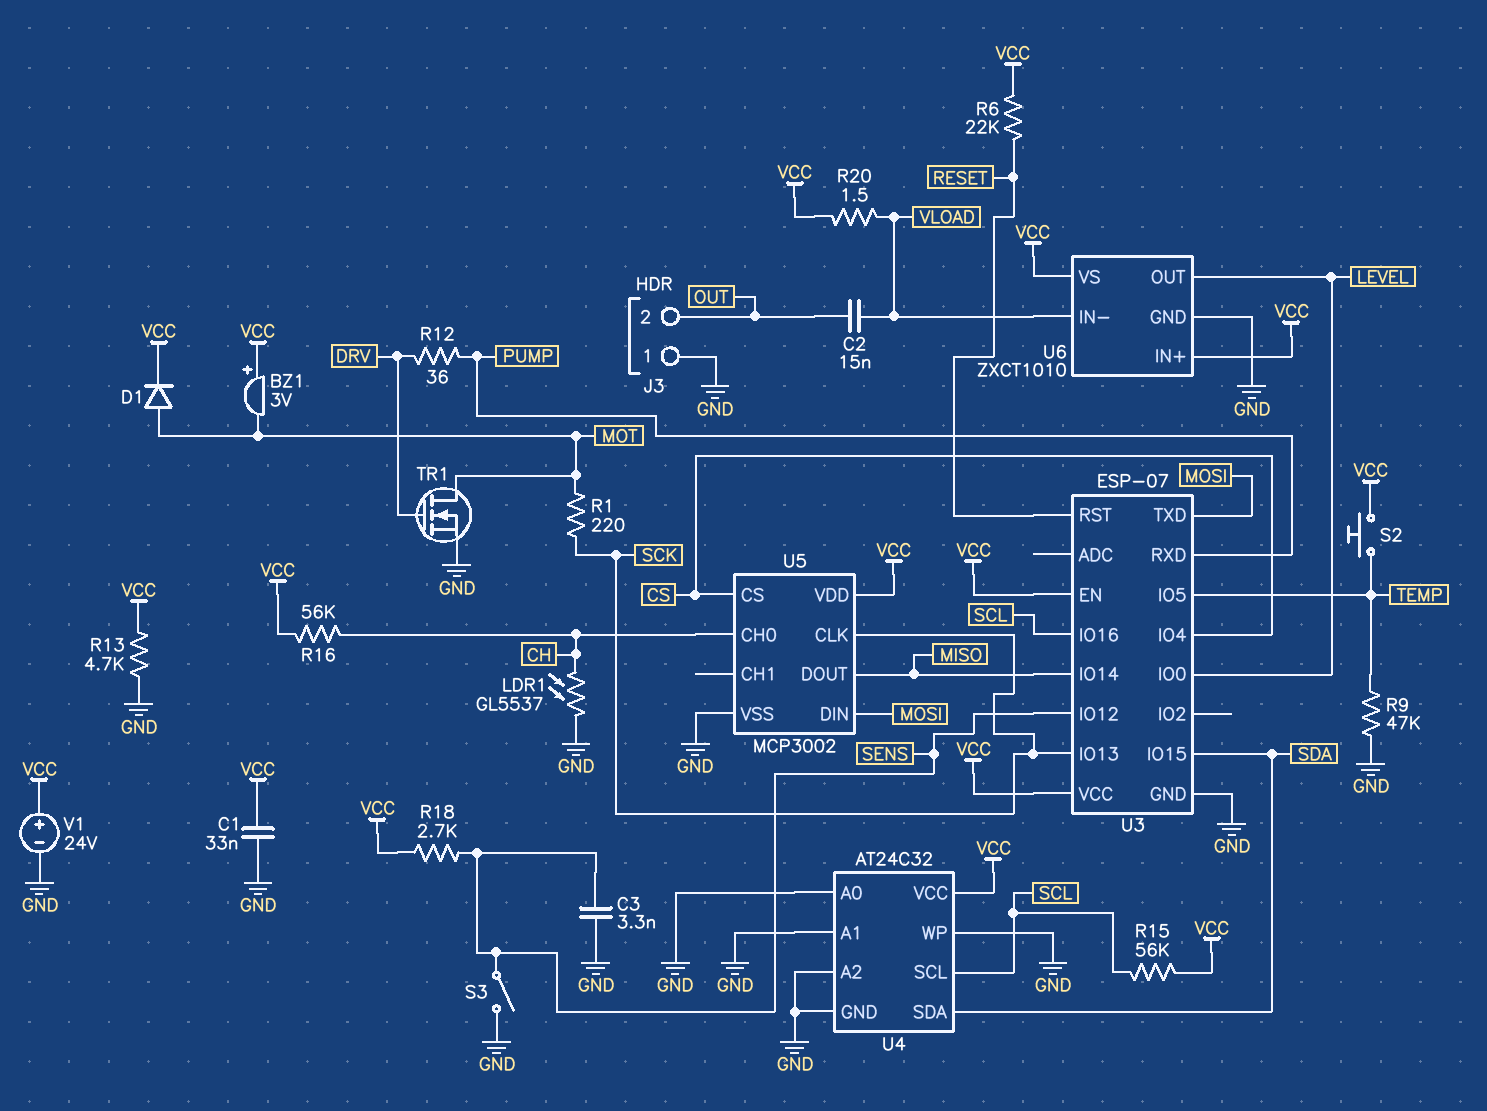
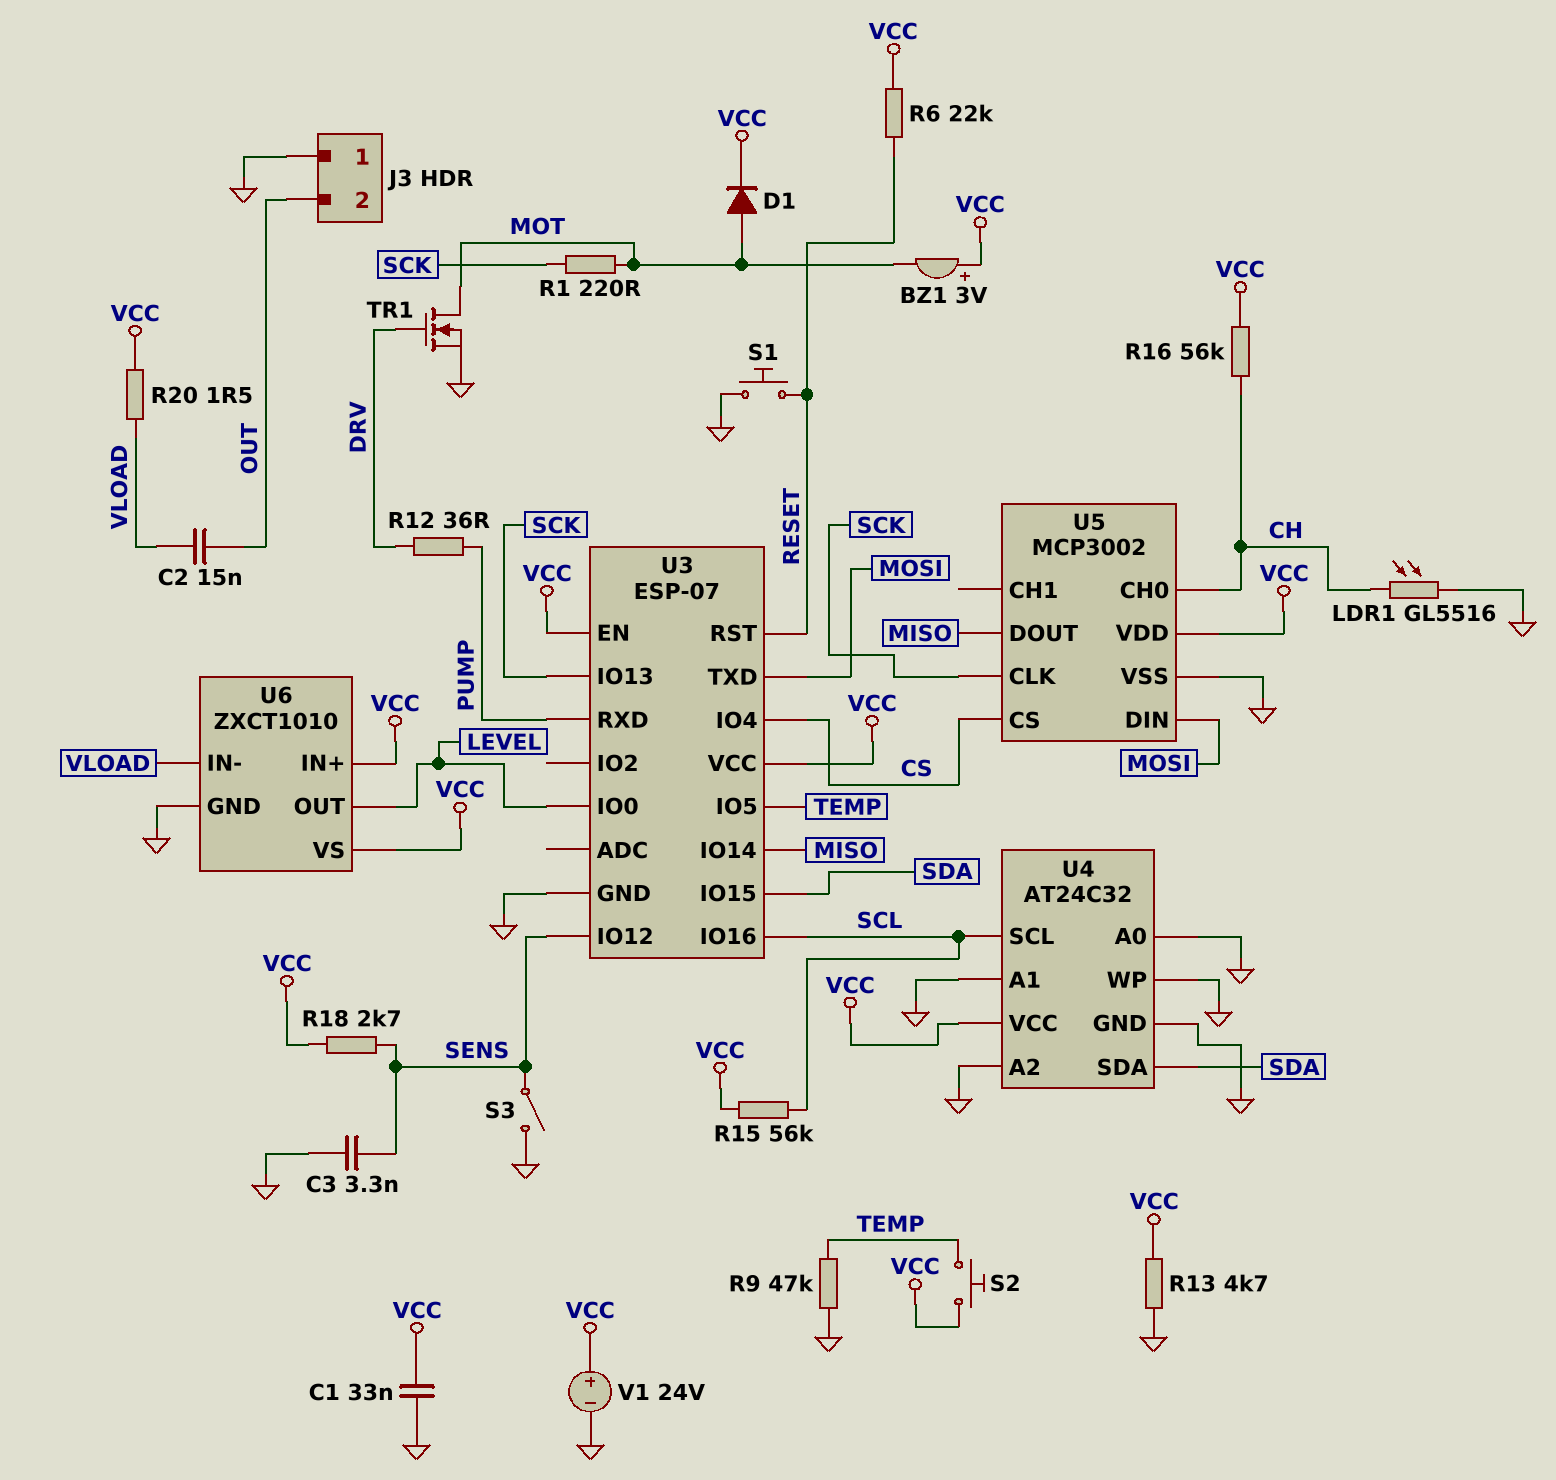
LDR1: GL5537 (CH, GND) -> GL5516 (CH, GND)
S1: none -> button (GND, RESET)

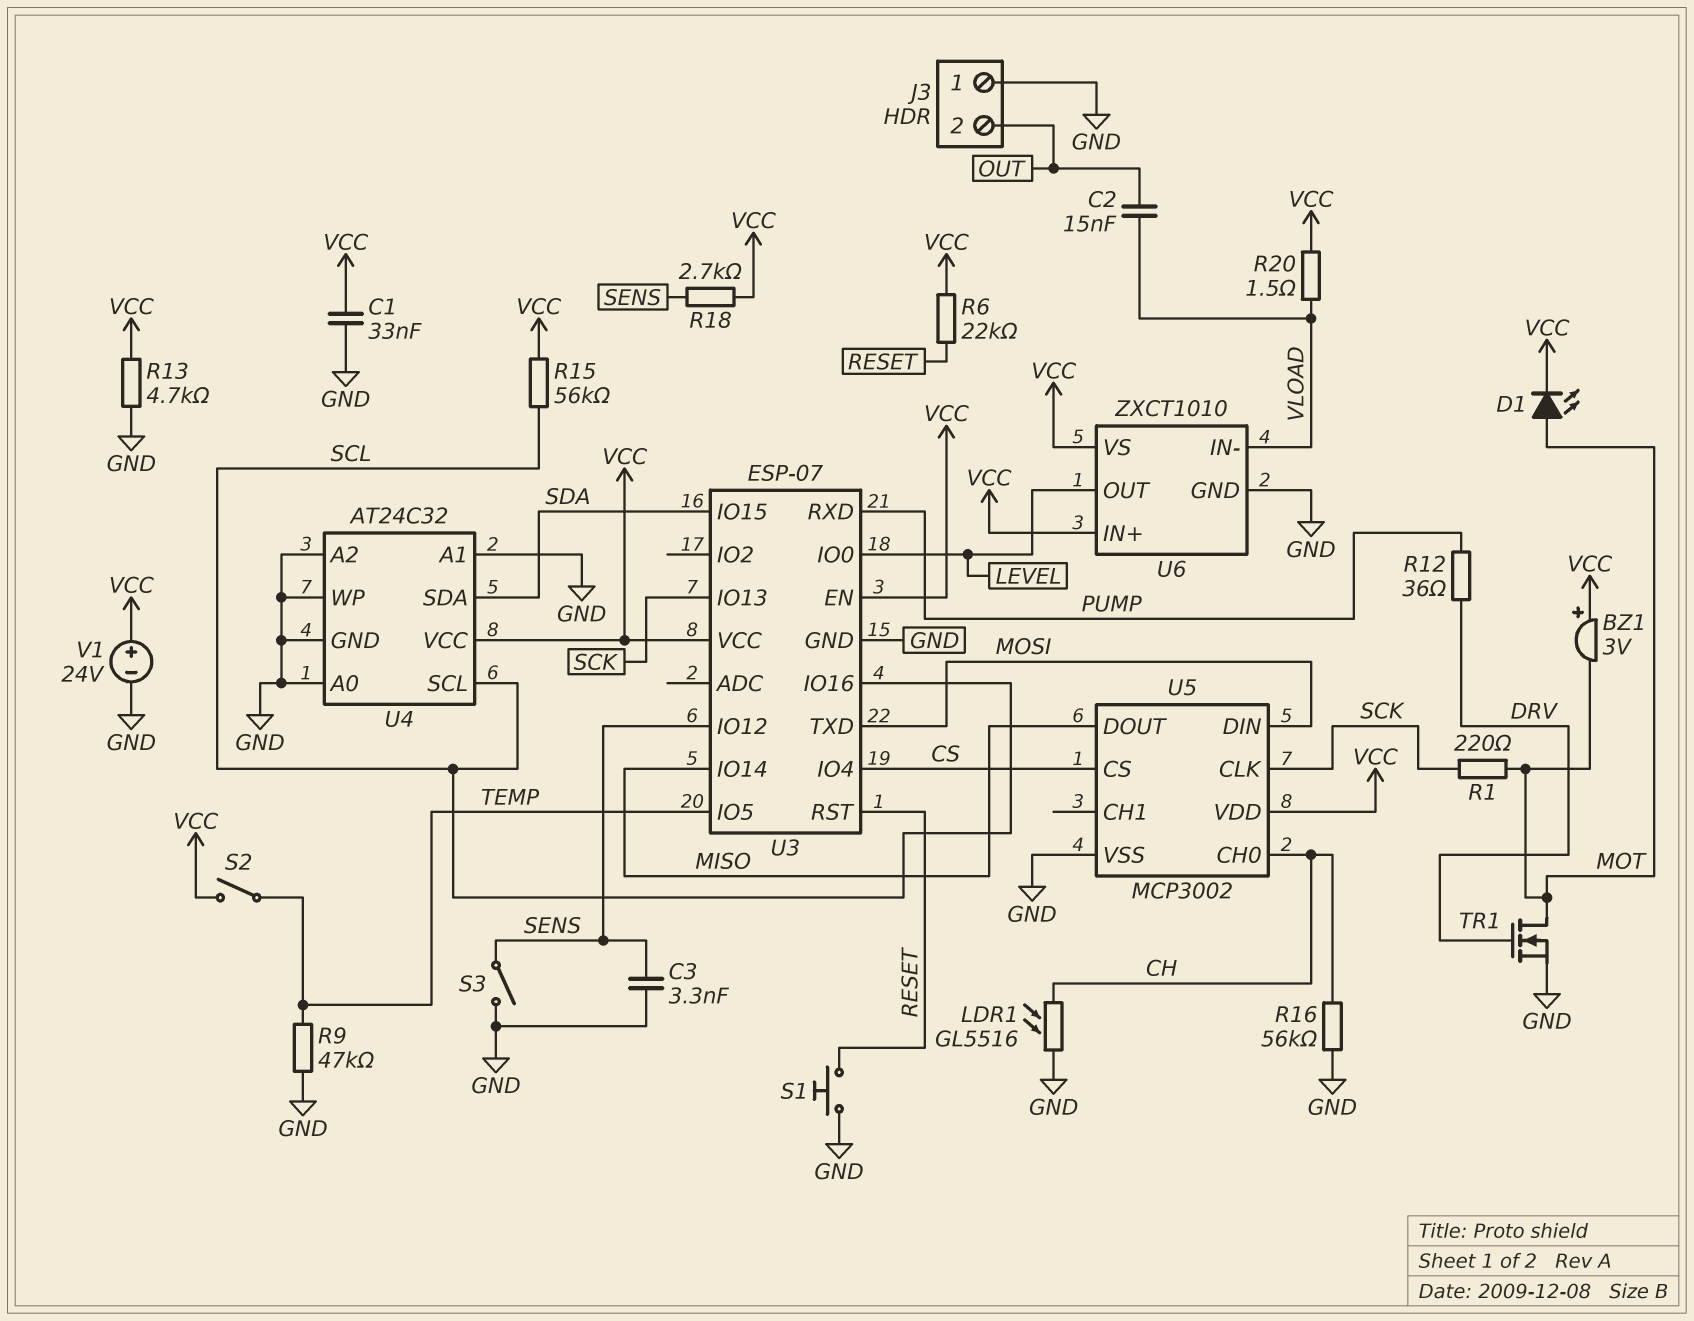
D1: diode (A MOT, K VCC) -> LED (A MOT, K VCC)
R16: 56k (CH, VCC) -> 56k (CH, GND)
S2: button (TEMP, VCC) -> switch (TEMP, VCC)

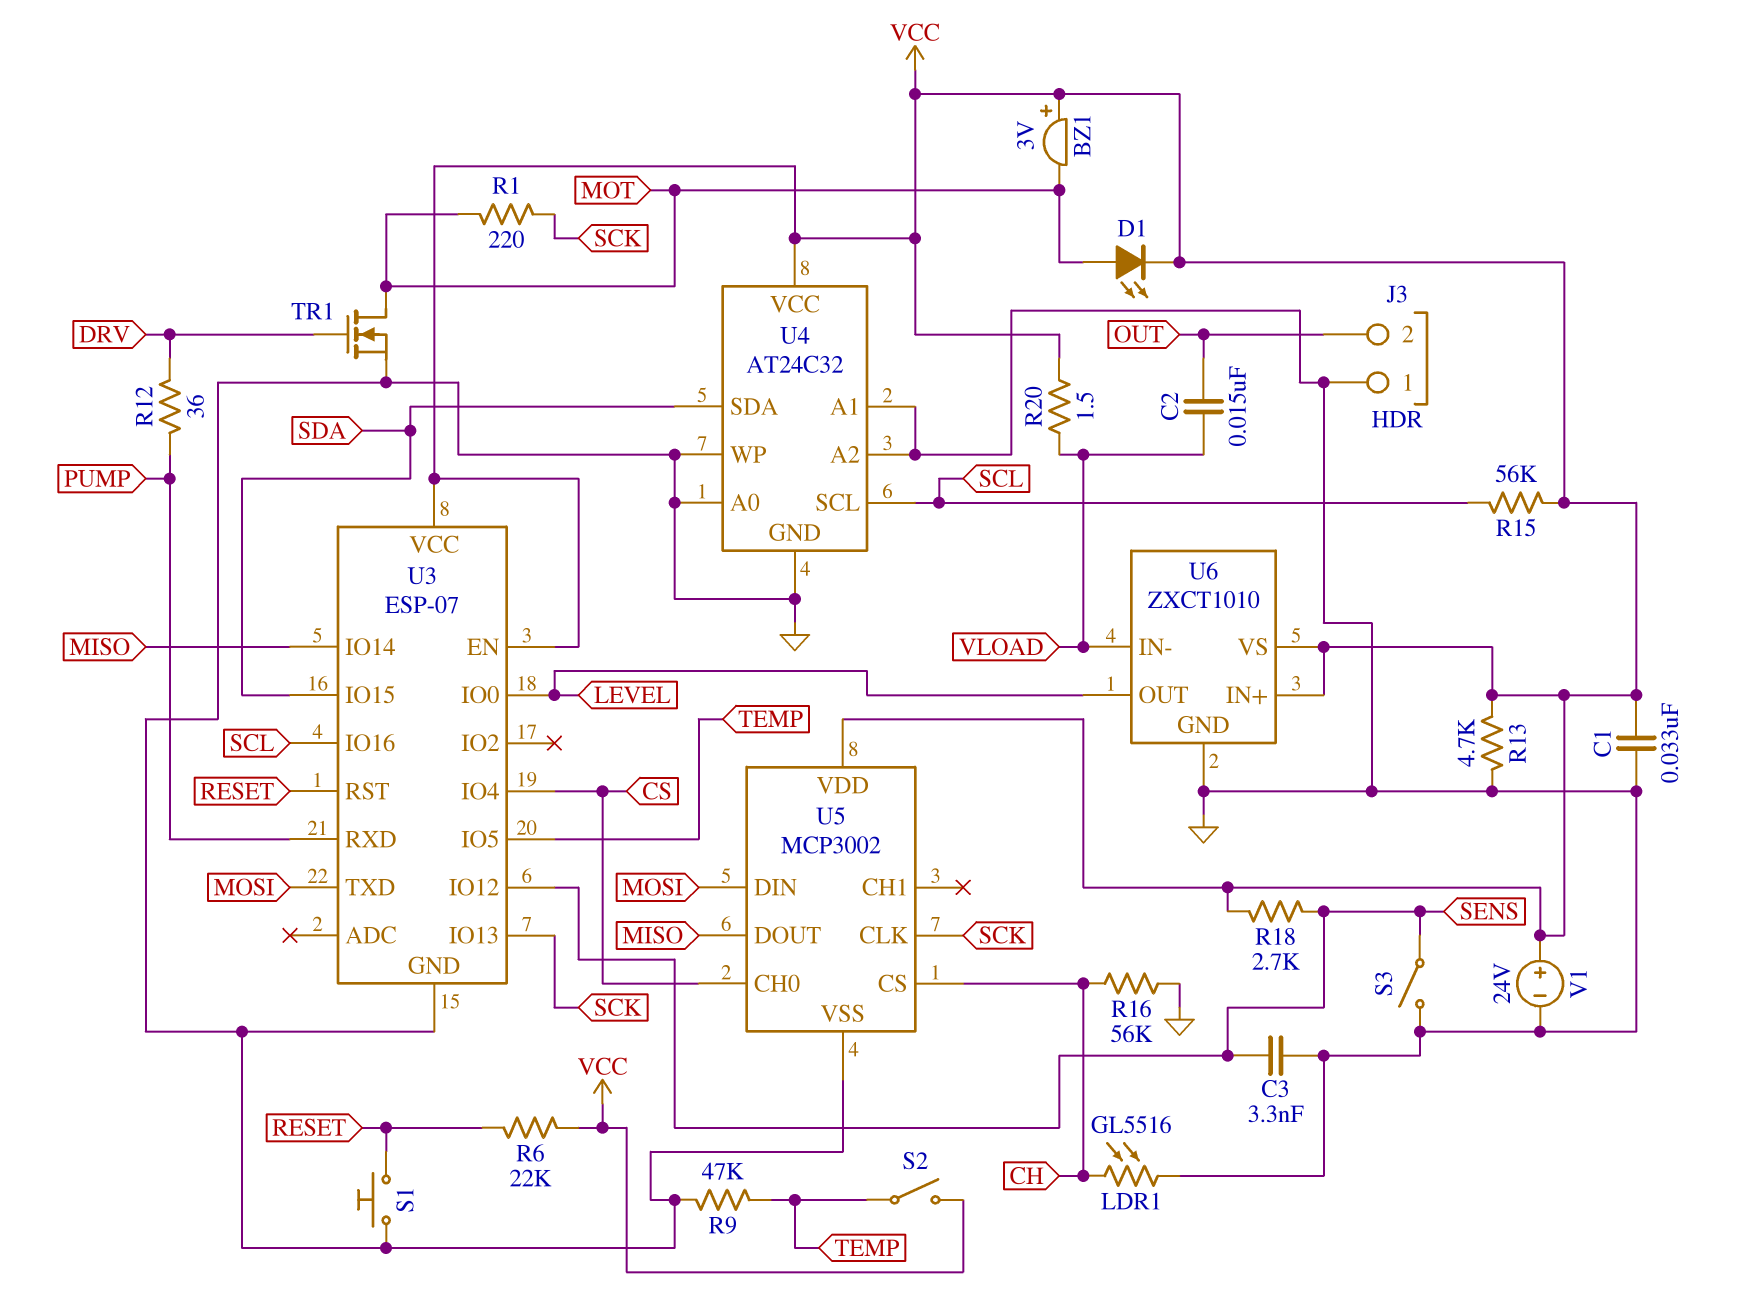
U5 pin CH0: CH -> CS
U5 pin CS: CS -> CH

